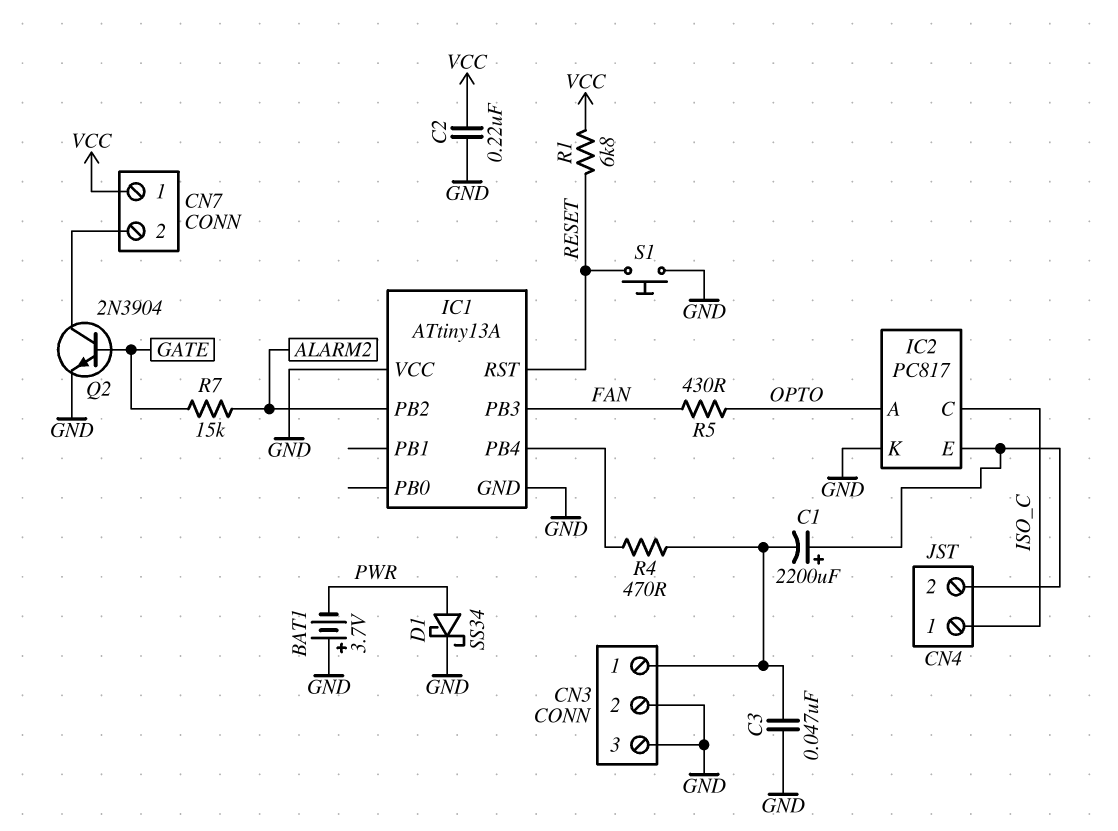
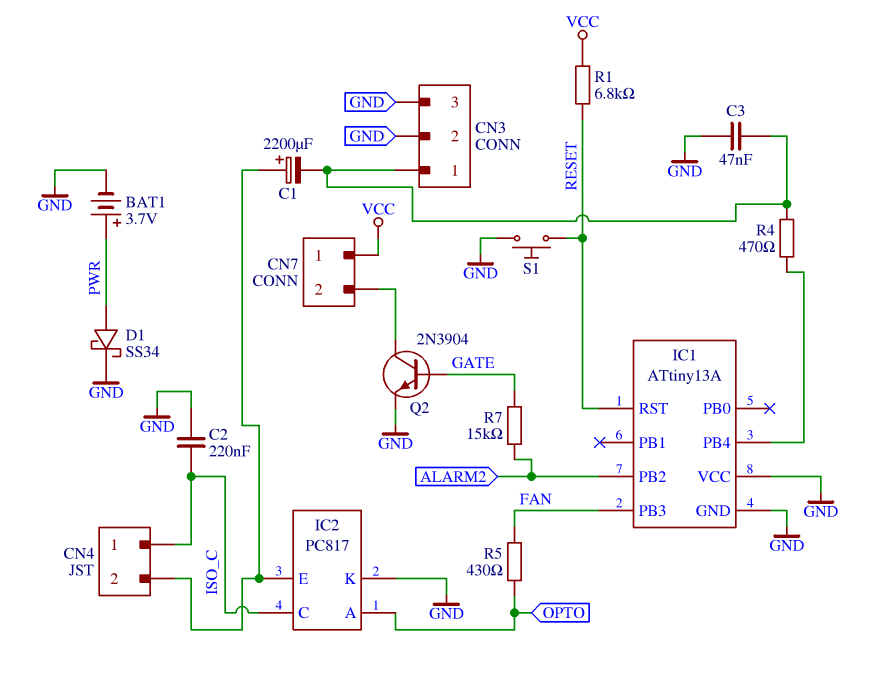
BAT1: 3.7V (plus GND, minus PWR) -> 3.7V (plus PWR, minus GND)
C2: 220nF (GND, VCC) -> 220nF (GND, ISO_C)

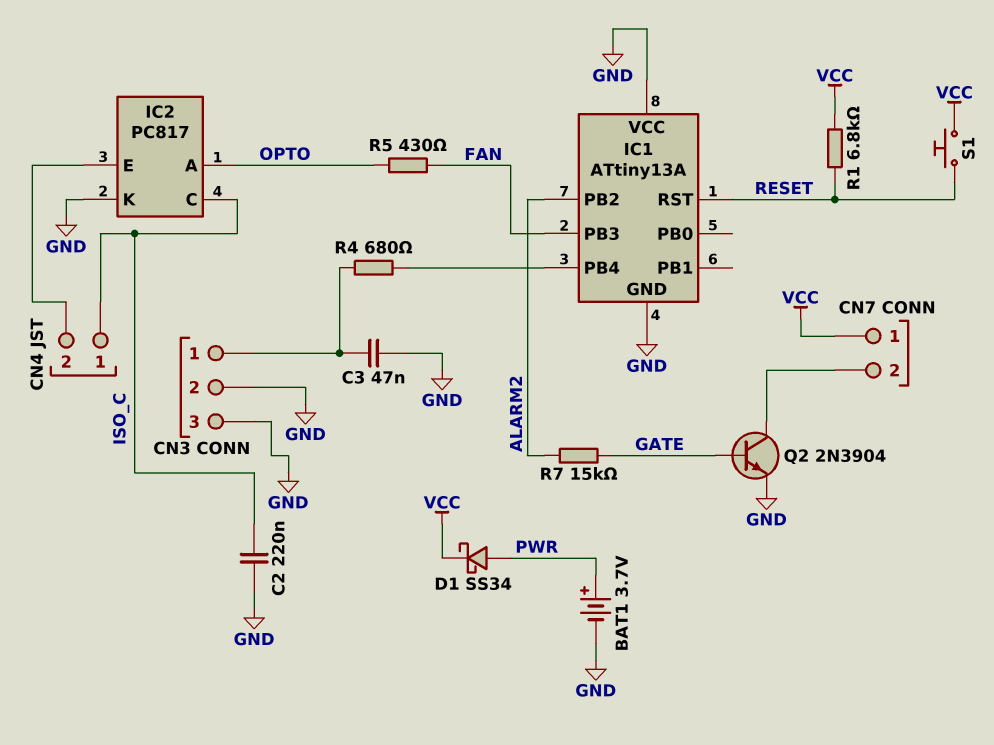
C1: 2200uF (plus CN4/2, minus CN3/1) -> none
D1: schottky SS34 (A PWR, K GND) -> schottky SS34 (A PWR, K VCC)
R4: 470 (CN3/1, IC1/PB4) -> 680 (CN3/1, IC1/PB4)
S1: button (GND, RESET) -> button (RESET, VCC)

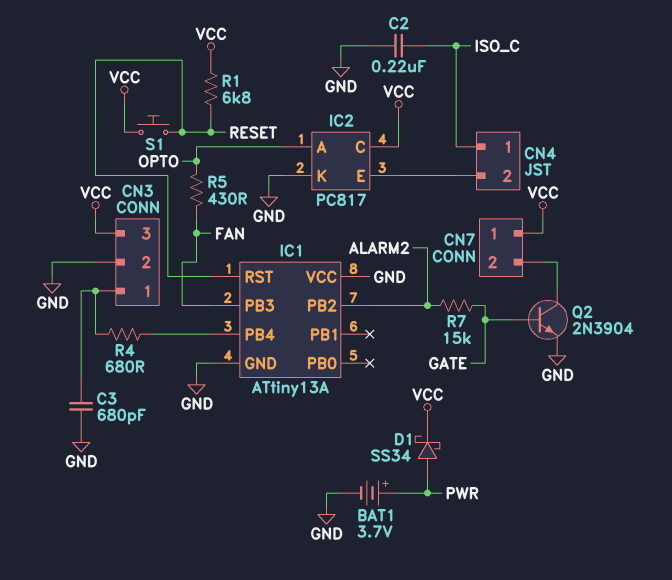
C3: 47nF (CN3/1, GND) -> 680pF (CN3/1, GND)
CN3 pin 3: GND -> VCC
IC2 pin C: ISO_C -> VCC

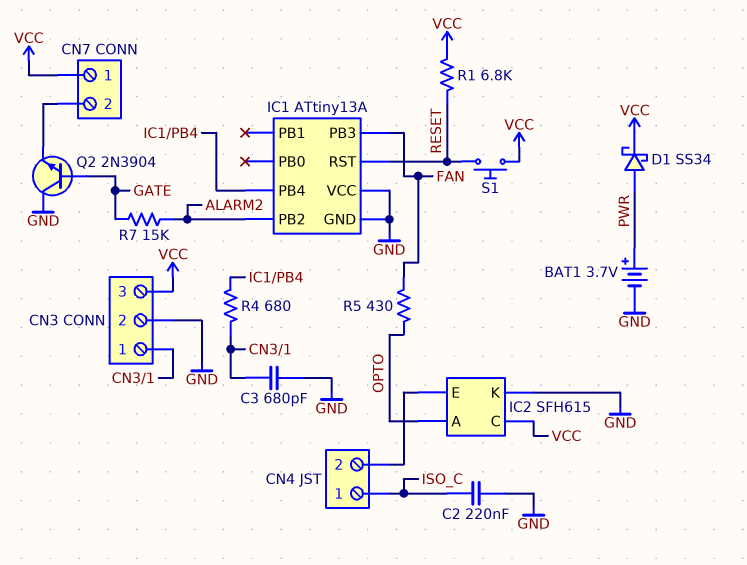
IC2: PC817 -> SFH615
Q2: NPN 2N3904 (B GATE, C CN7/2, E GND) -> NPN 2N3904 (B GATE, C GND, E CN7/2)

